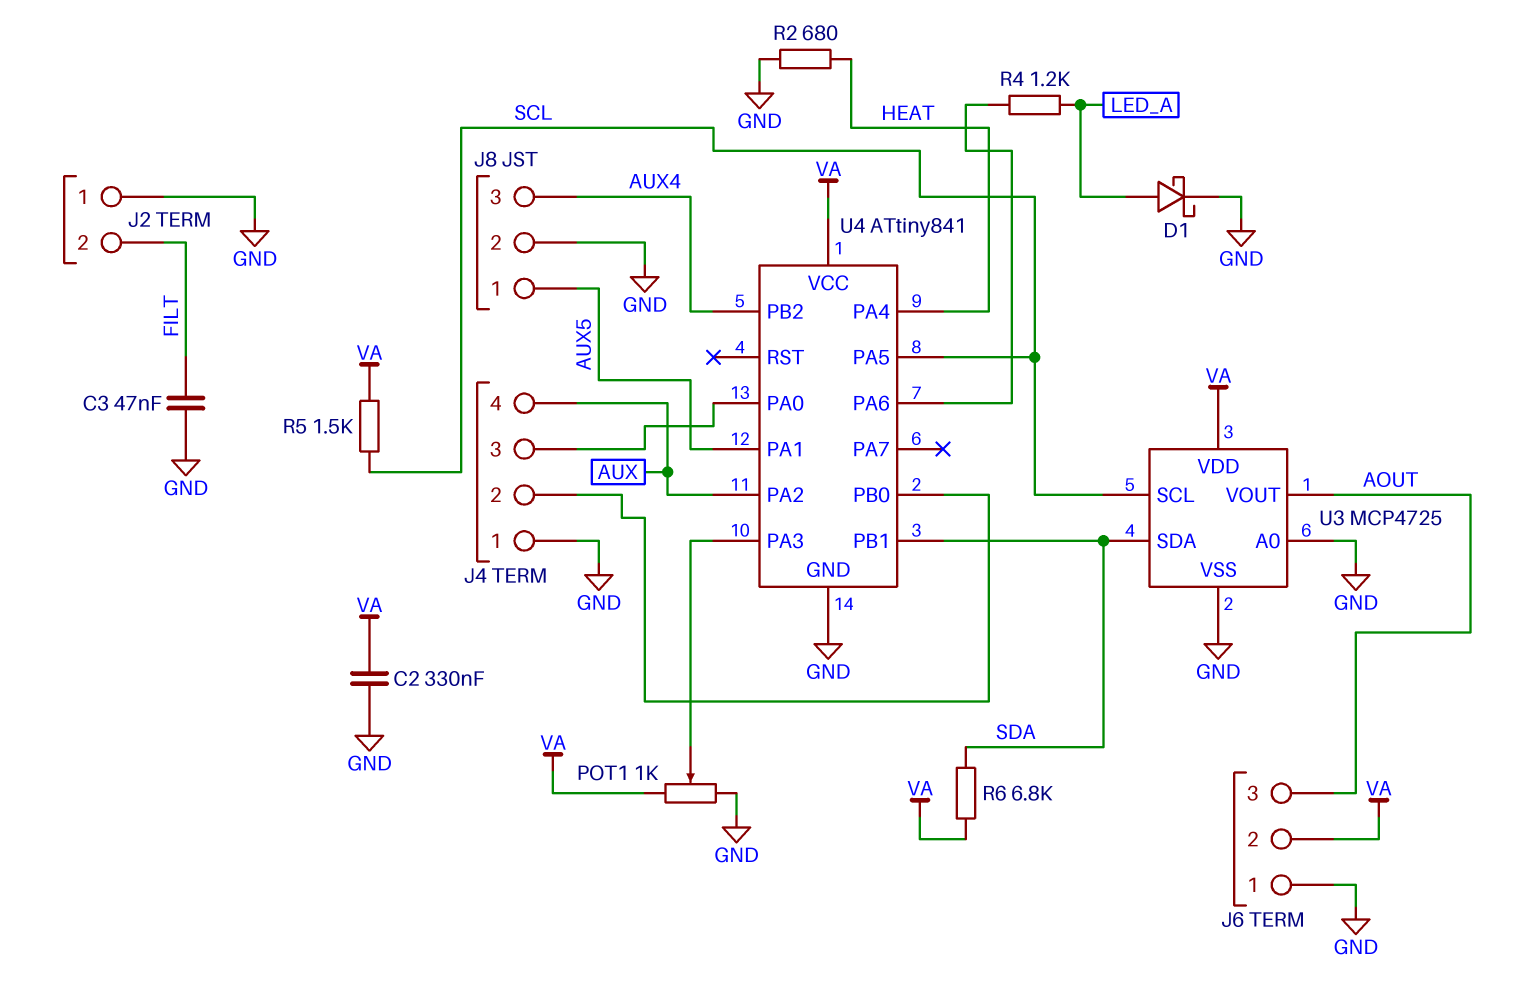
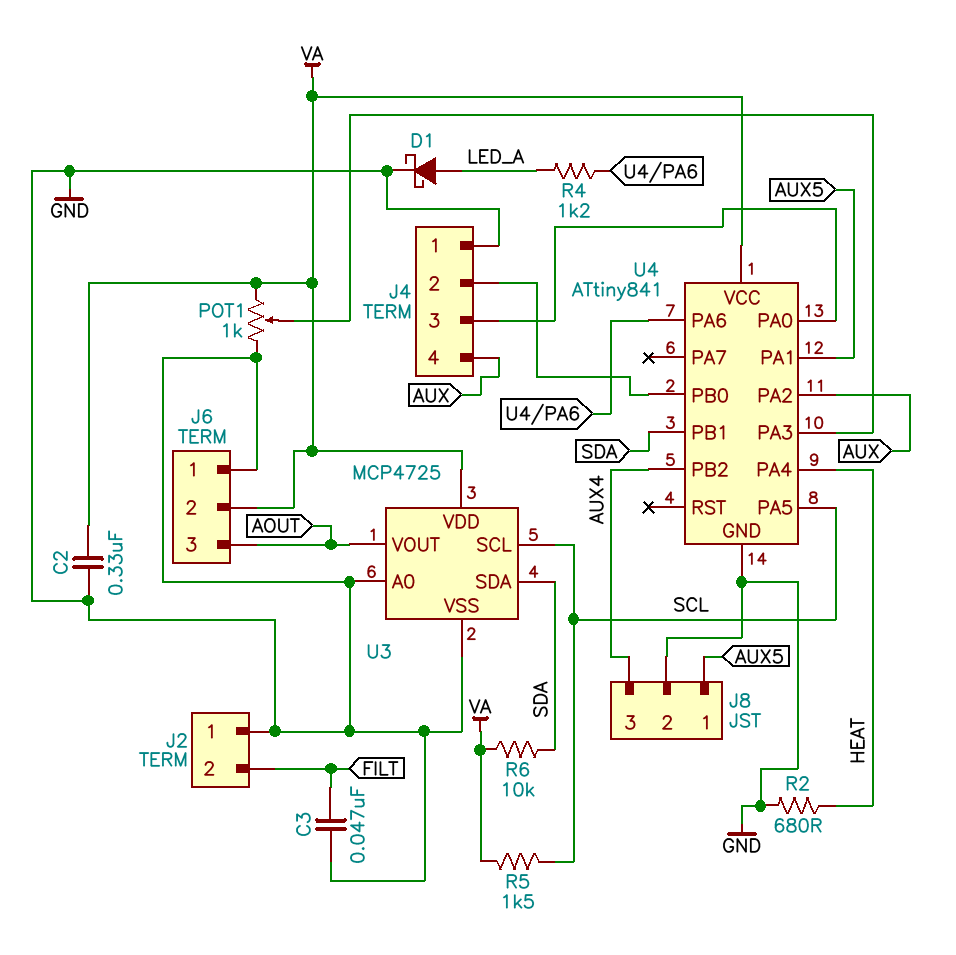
R6: 6.8k (SDA, VA) -> 10k (SDA, VA)

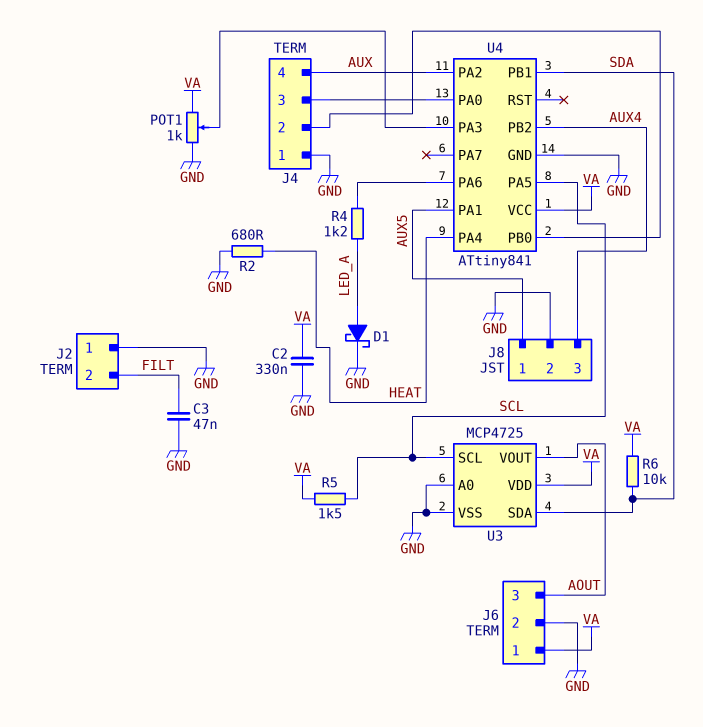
J6 pin 1: GND -> VA
J6 pin 2: VA -> GND

